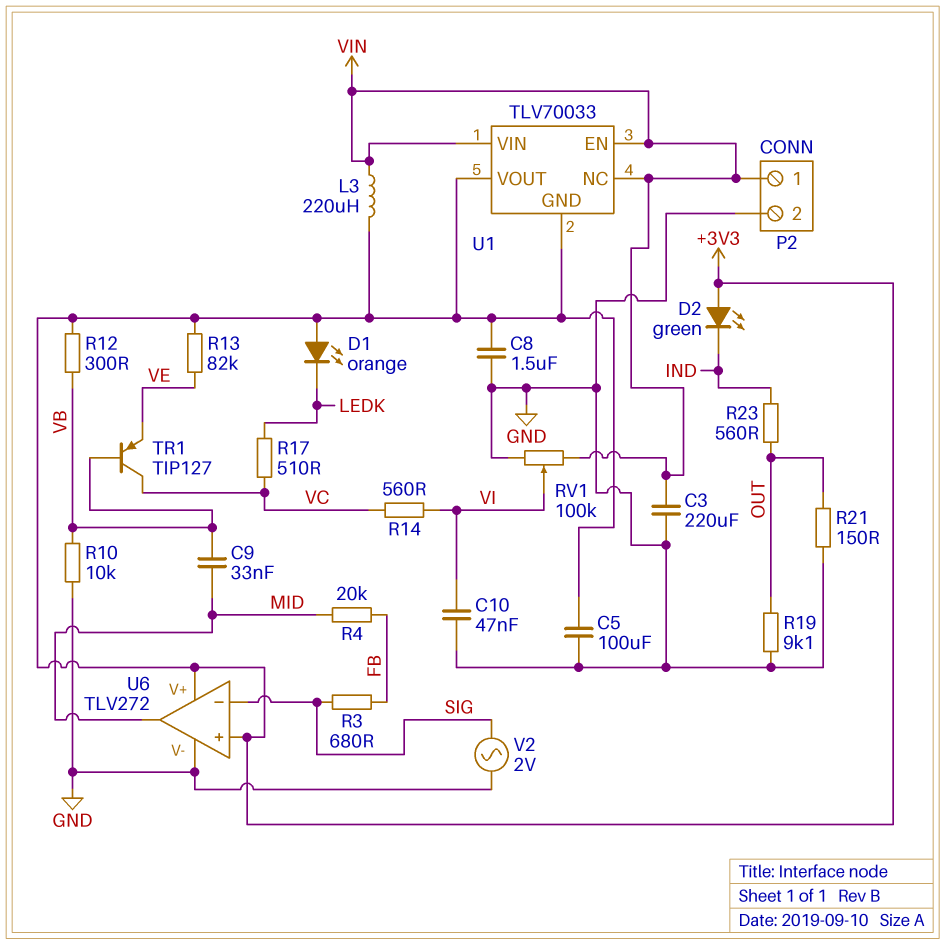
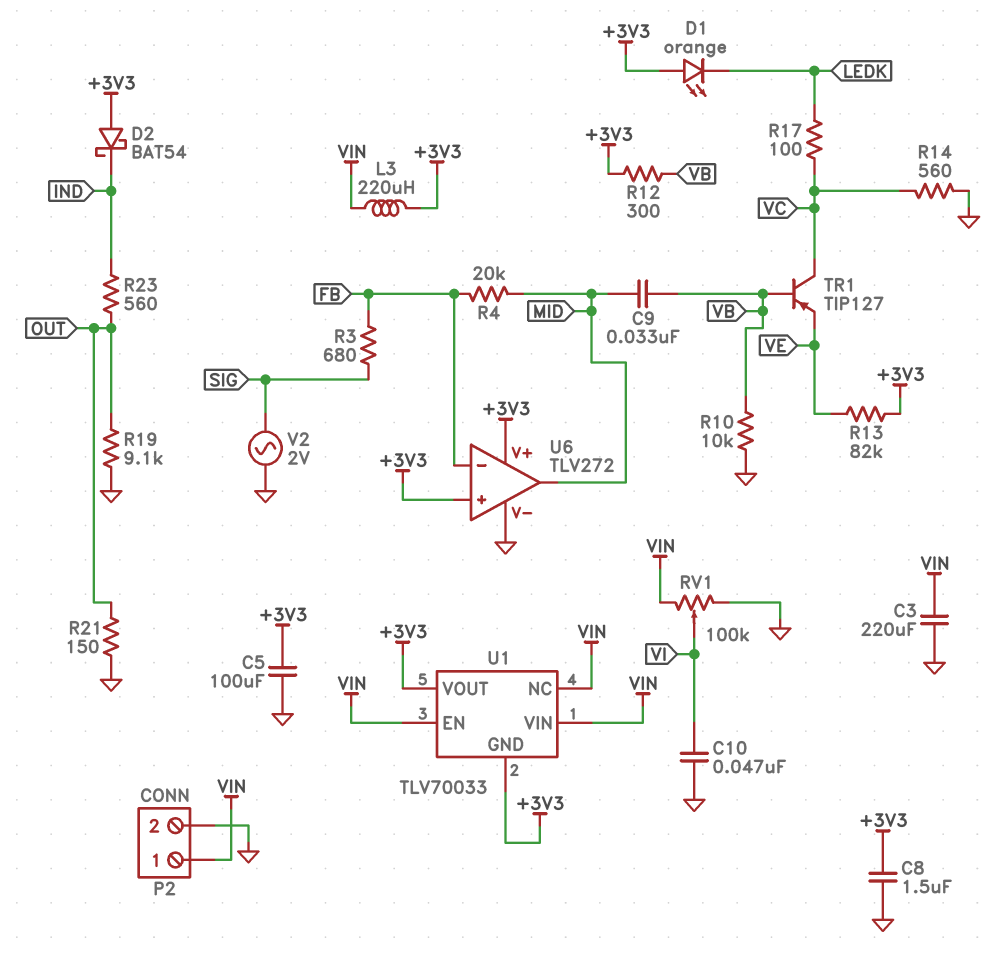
D2: LED green (A +3V3, K IND) -> schottky BAT54 (A +3V3, K IND)
R14: 560 (VC, VI) -> 560 (GND, VC)
R17: 510 (LEDK, VC) -> 100 (LEDK, VC)
U6 pin in-: SIG -> FB

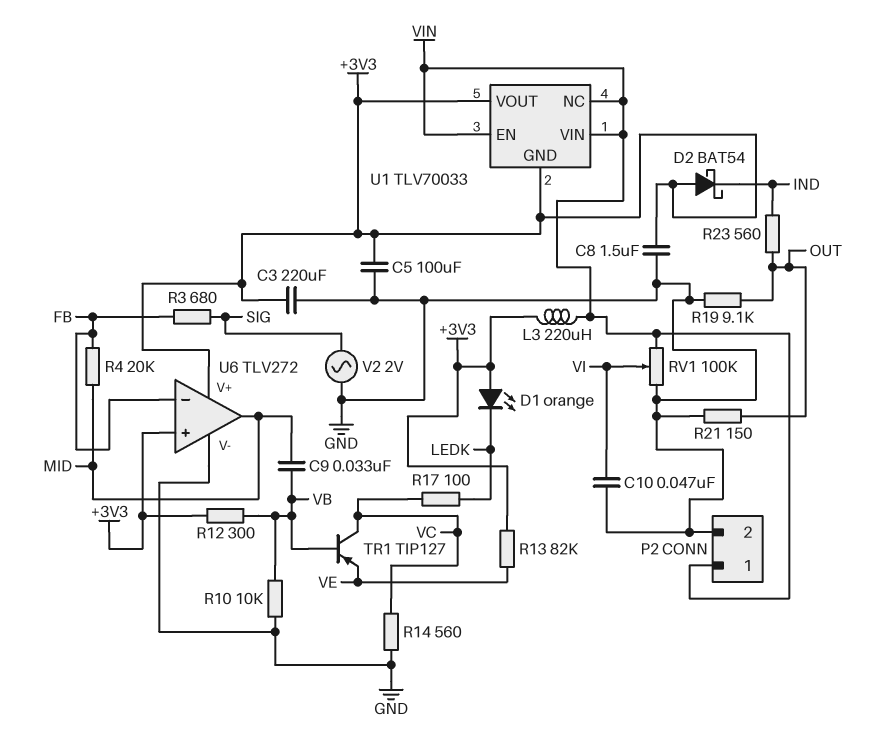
C3: 220uF (GND, VIN) -> 220uF (+3V3, GND)

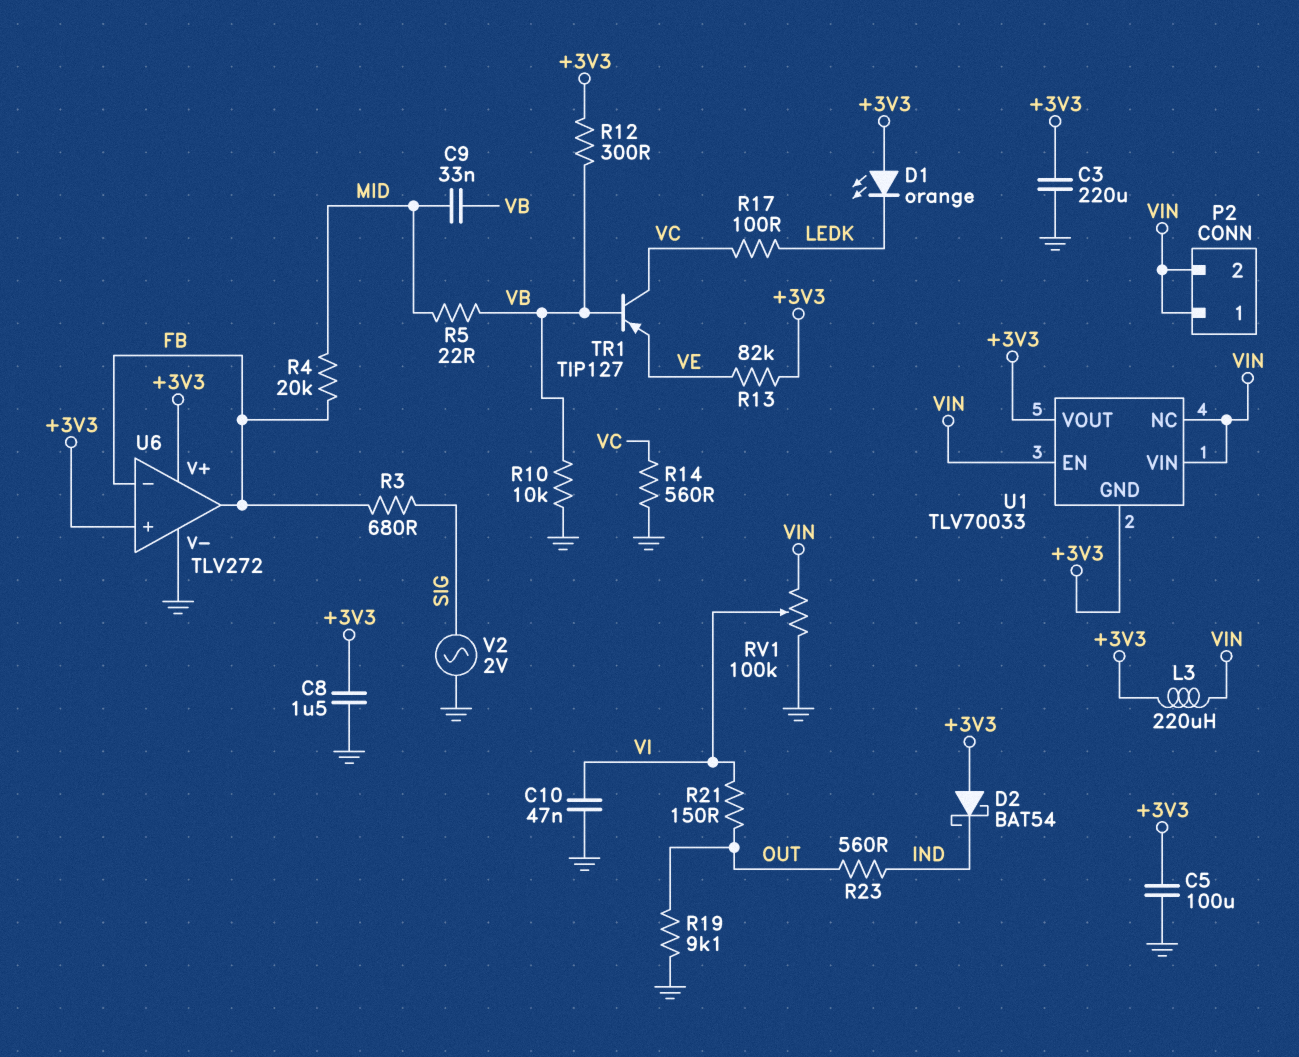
P2 pin 2: GND -> VIN
R5: none -> 22 (MID, VB)
R21: 150 (GND, OUT) -> 150 (OUT, VI)
U6 pin out: MID -> FB

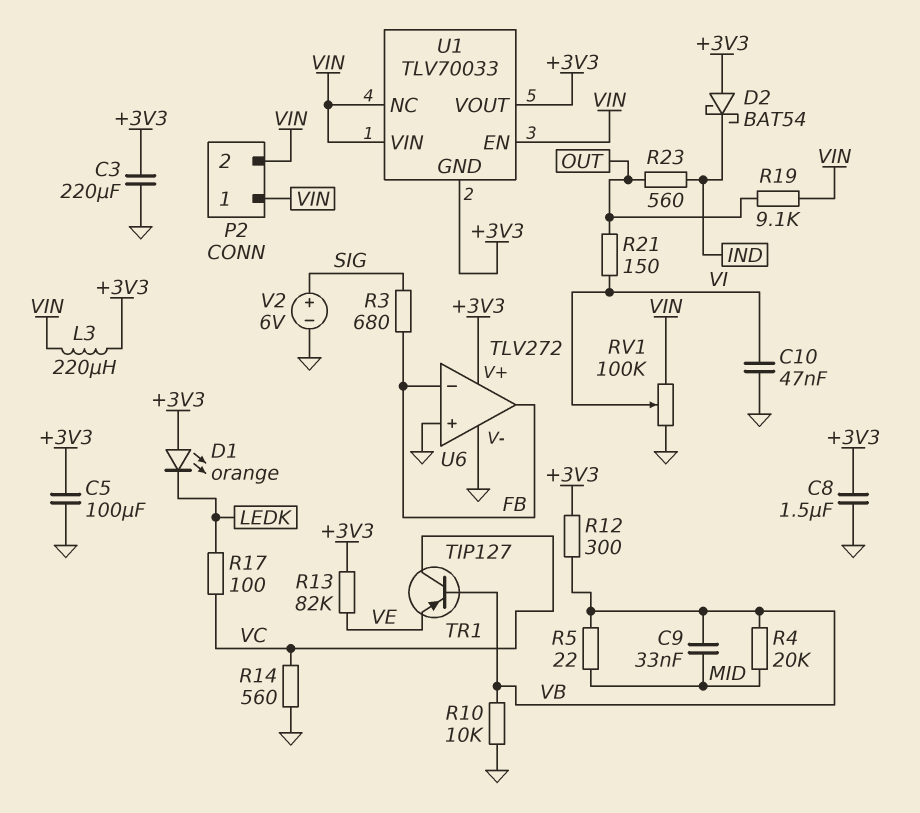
R4: 20k (FB, MID) -> 20k (MID, VB)
R19: 9.1k (GND, OUT) -> 9.1k (OUT, VIN)
U6 pin in+: +3V3 -> GND
V2: AC 2V (GND, SIG) -> 6V (plus SIG, minus GND)

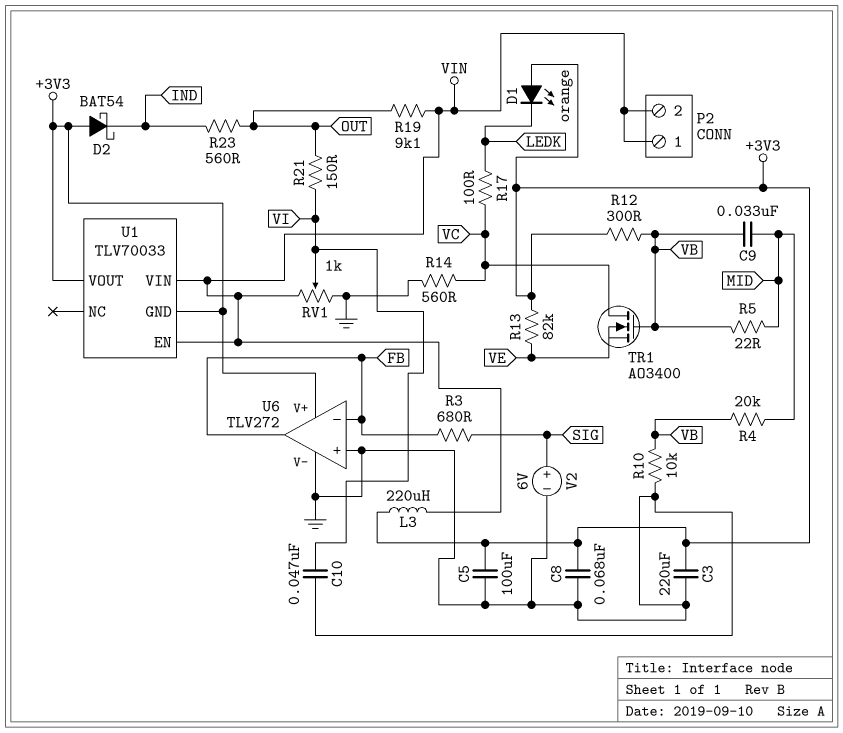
C8: 1.5uF (+3V3, GND) -> 68nF (+3V3, GND)
RV1: 100k (GND, VIN, wiper VI) -> 1k (GND, VIN, wiper VI)
TR1: PNP TIP127 (B VB, C VC, E VE) -> NMOS AO3400 (G VB, D VC, S VE)
U1 pin NC: VIN -> none

